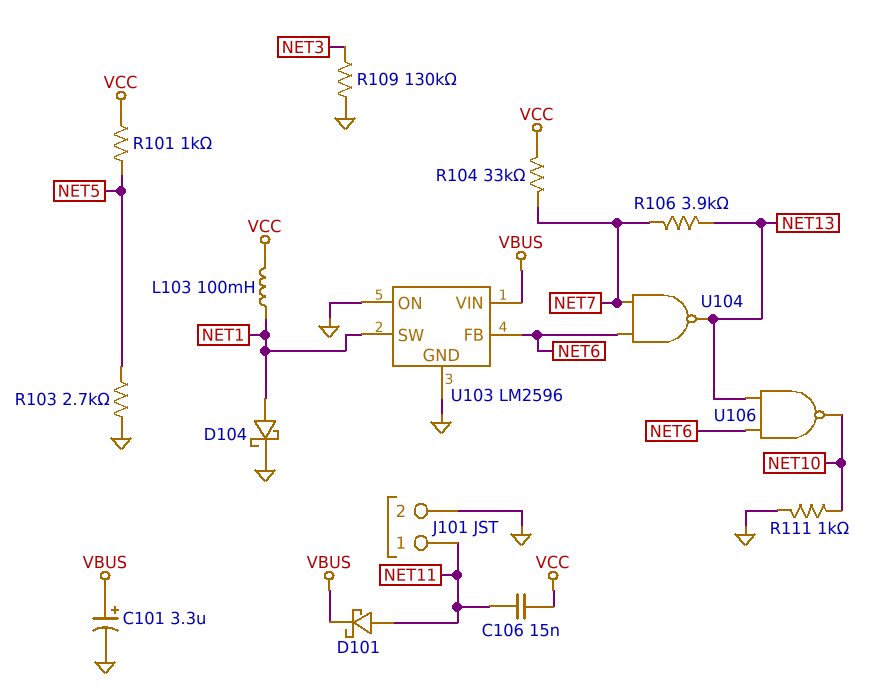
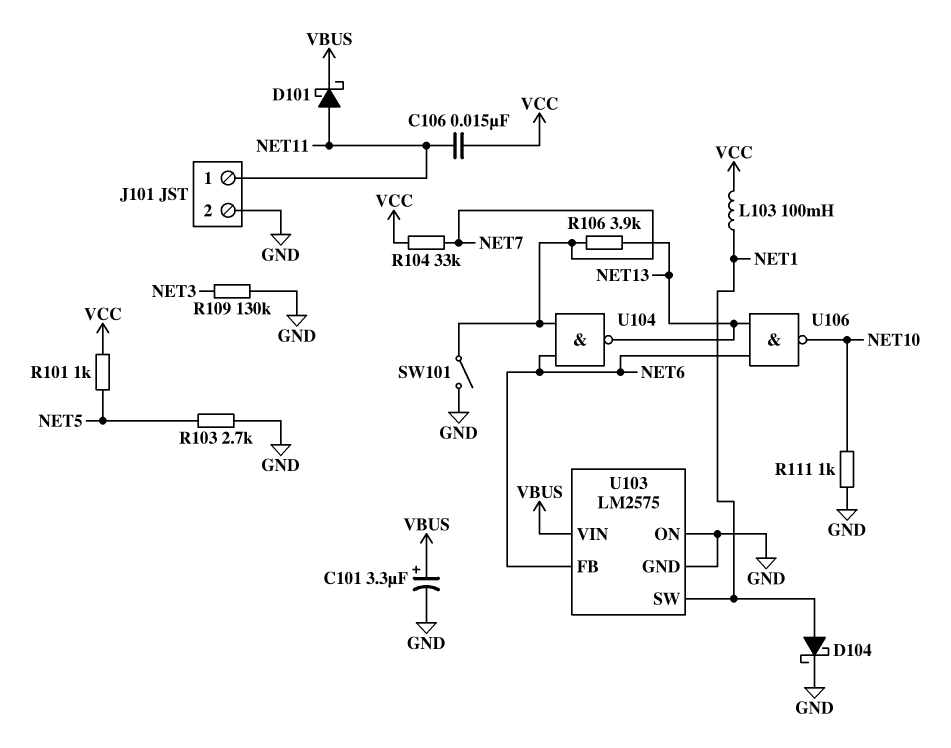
SW101: none -> switch (GND, NET7)
U103: LM2596 -> LM2575

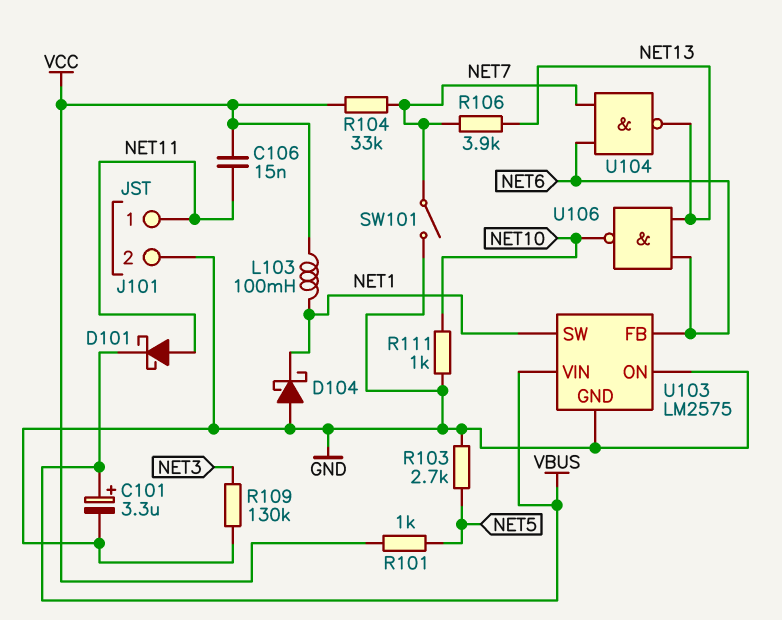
D104: schottky (A NET1, K GND) -> schottky (A GND, K NET1)

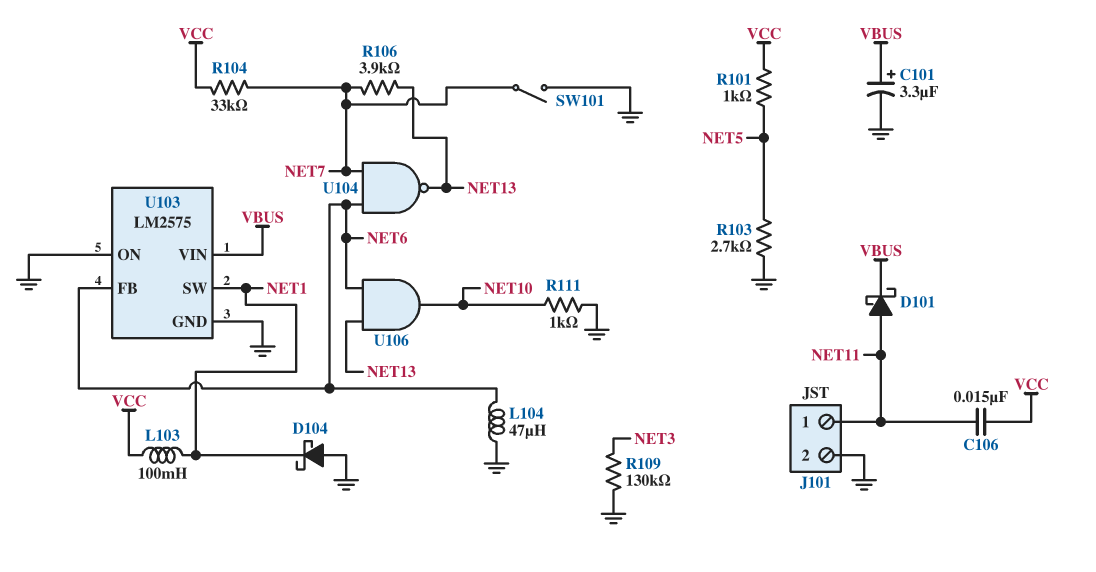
L104: none -> 47uH (GND, NET6)
U106: NAND (in NET6, in NET13, out NET10) -> AND (in NET6, in NET13, out NET10)

